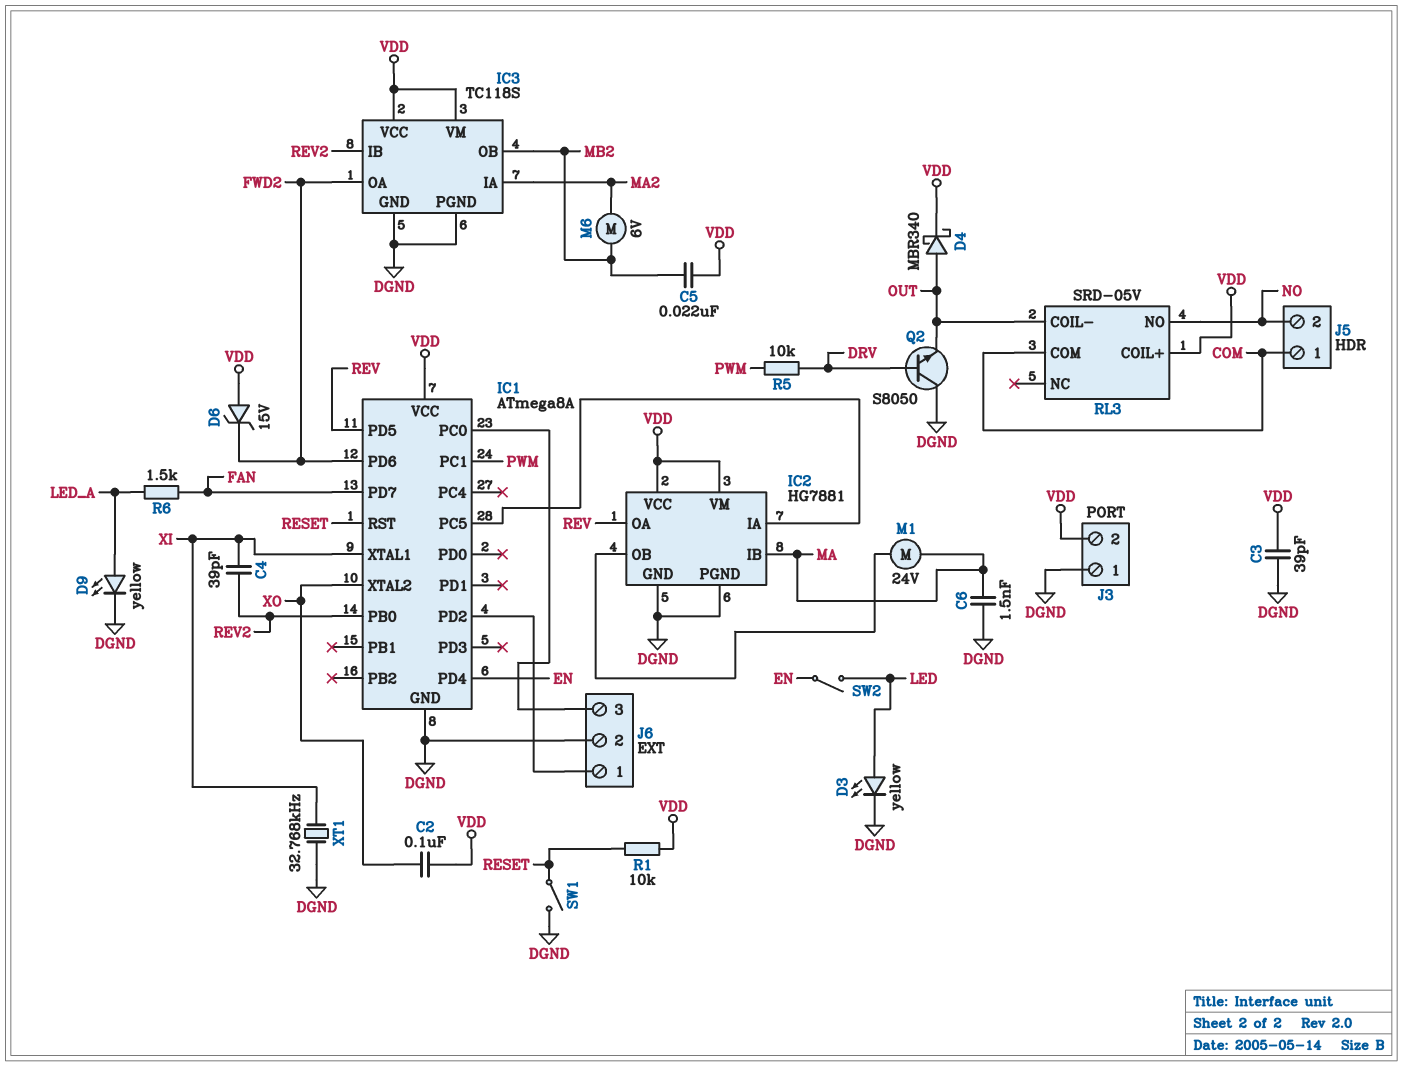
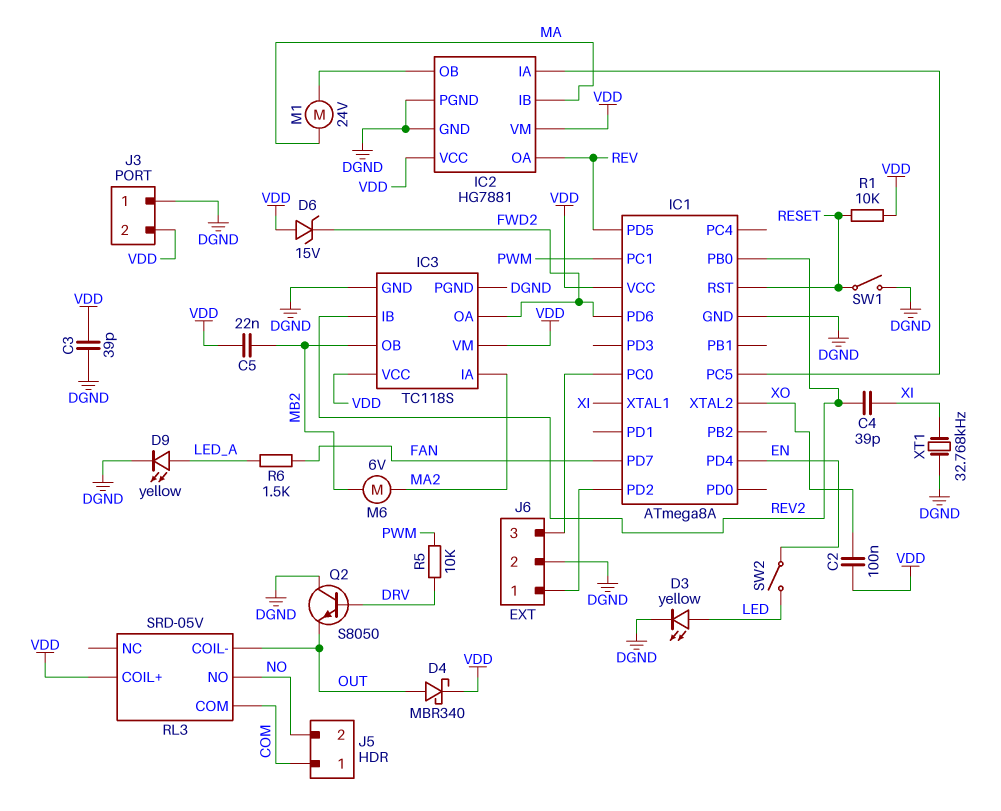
C6: 1.5nF (DGND, MA) -> none

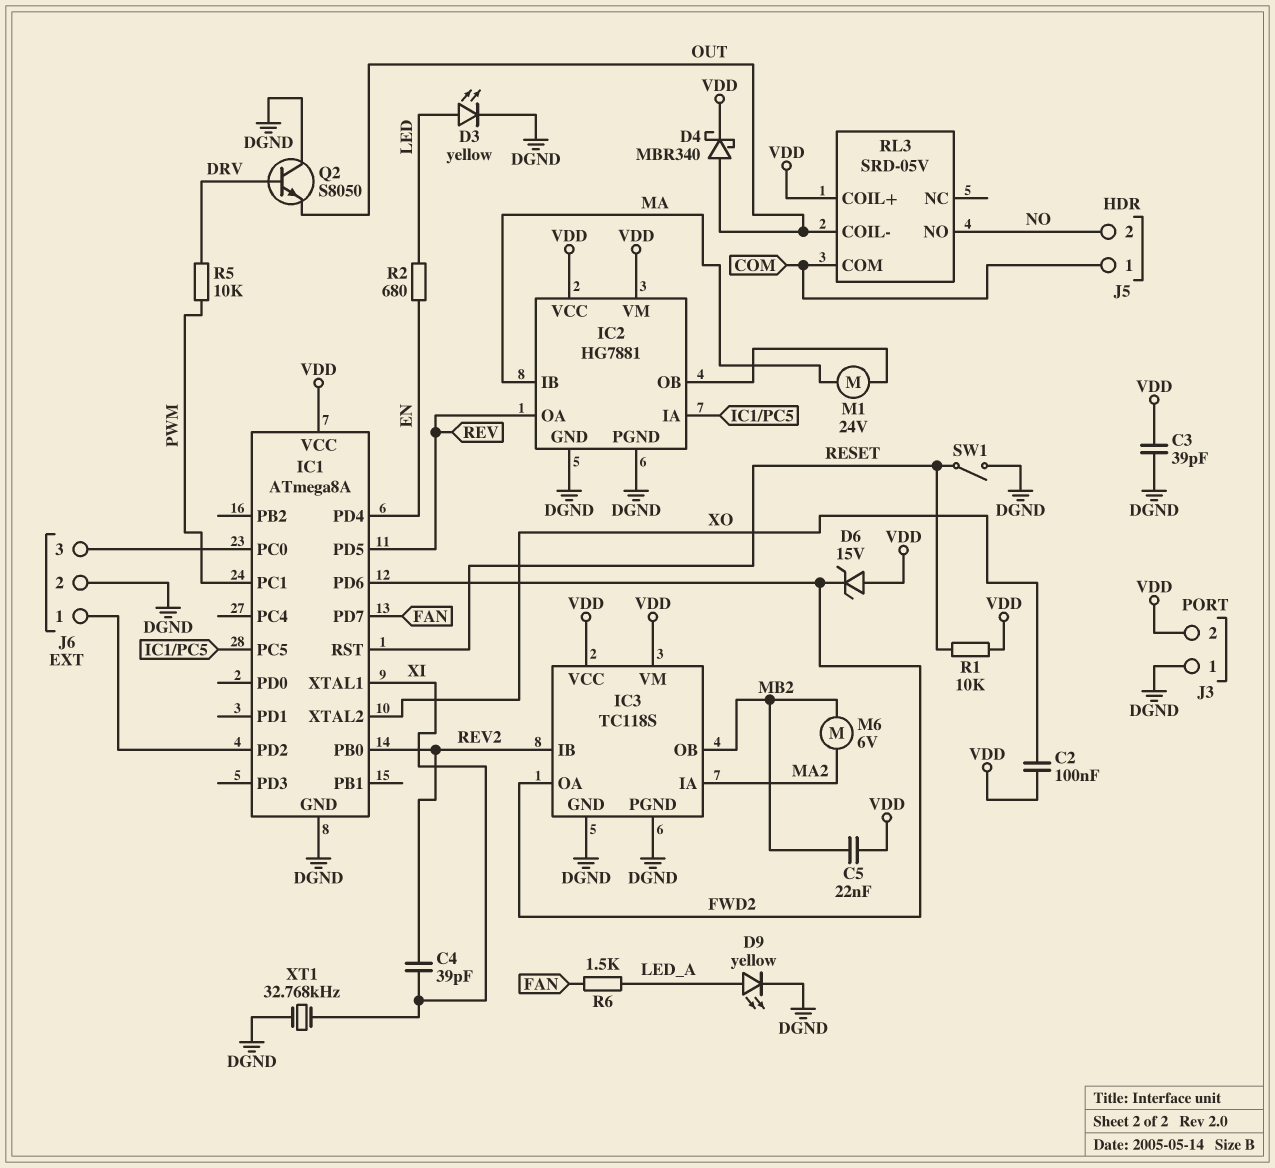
R2: none -> 680 (EN, LED)
SW2: switch (EN, LED) -> none

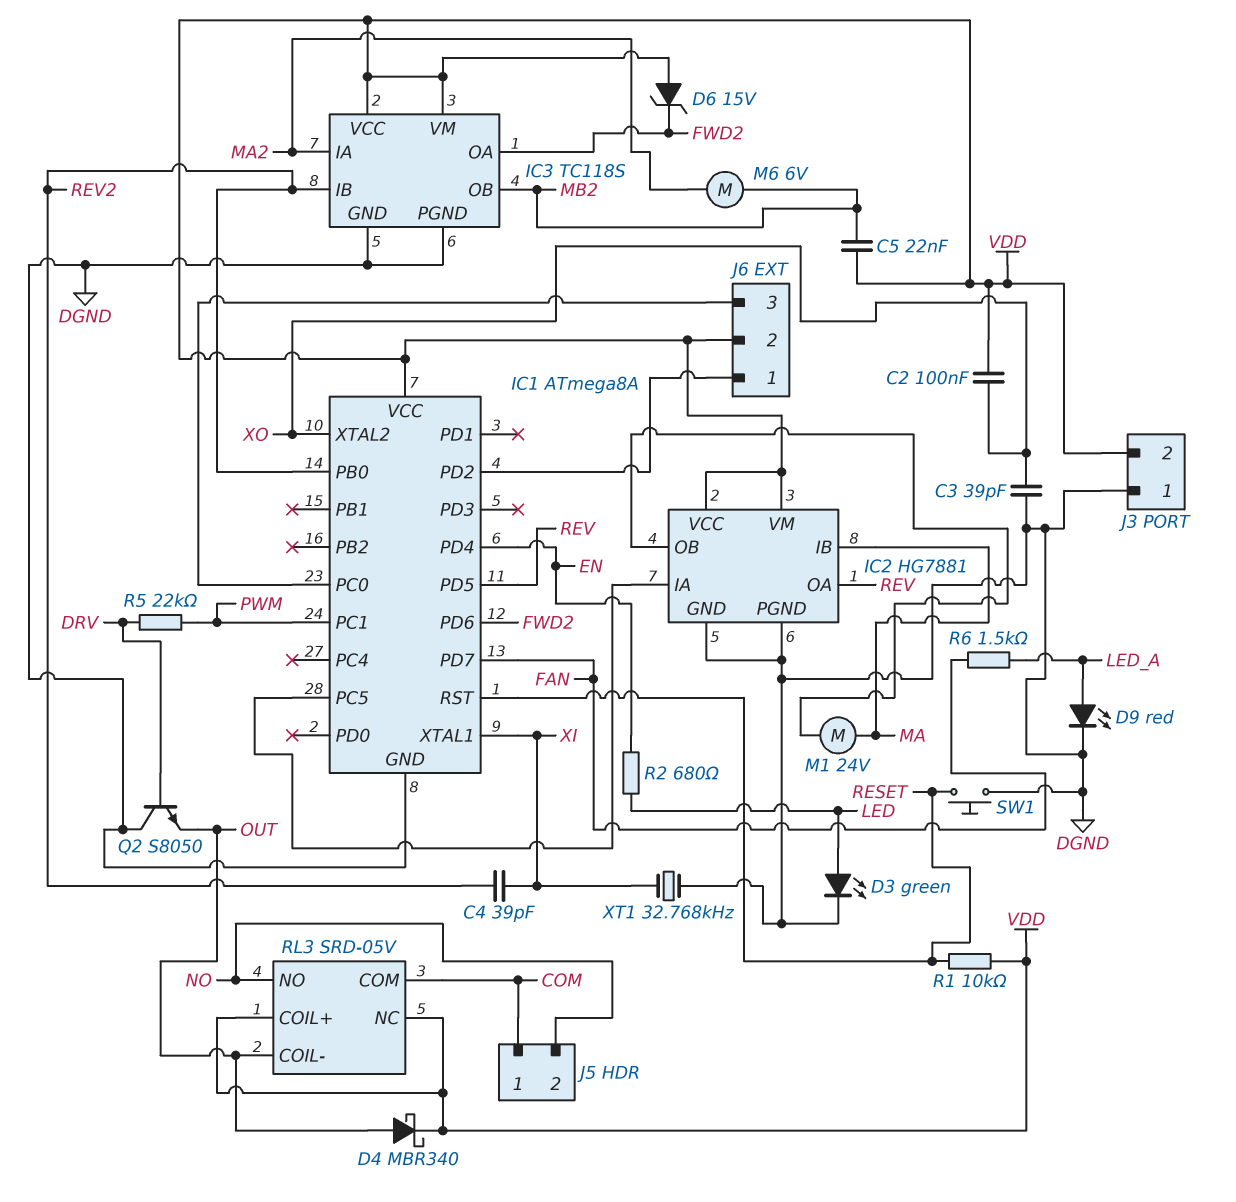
C3: 39pF (DGND, VDD) -> 39pF (DGND, XO)
D3: LED yellow (A LED, K DGND) -> LED green (A LED, K DGND)
D9: LED yellow (A LED_A, K DGND) -> LED red (A LED_A, K DGND)
J6 pin 2: DGND -> VDD
R5: 10k (DRV, PWM) -> 22k (DRV, PWM)
RL3 pin NC: none -> VDD
SW1: switch (DGND, RESET) -> button (DGND, RESET)

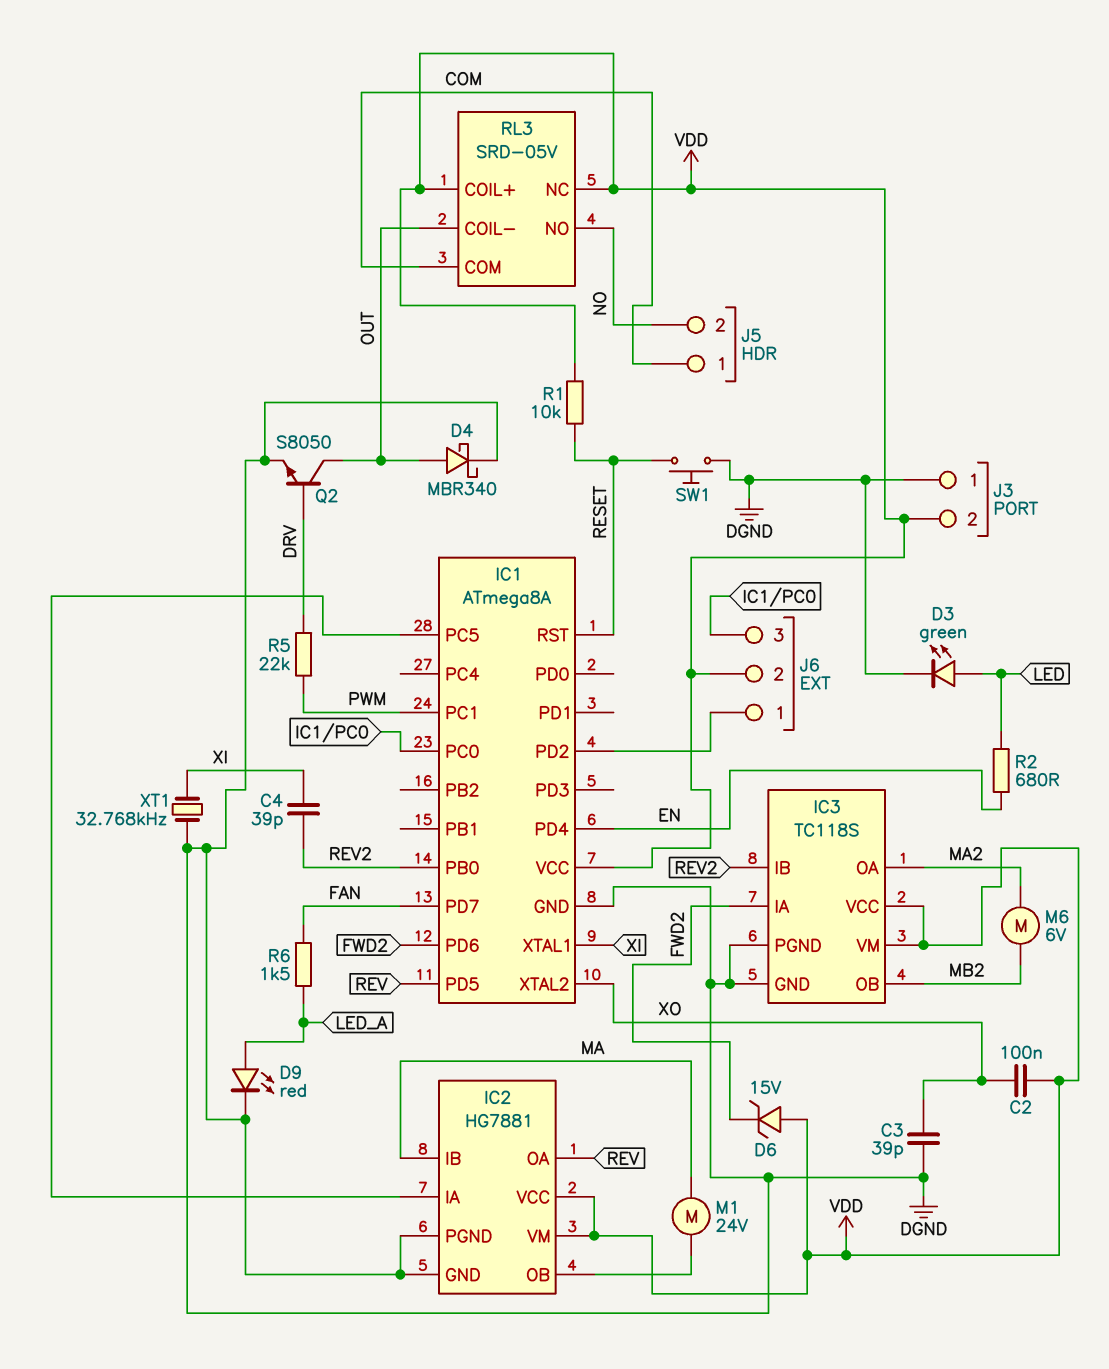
C5: 22nF (MB2, VDD) -> none
D4: schottky MBR340 (A OUT, K VDD) -> schottky MBR340 (A OUT, K DGND)
IC3 pin IA: MA2 -> FWD2
IC3 pin OA: FWD2 -> MA2
Q2: NPN S8050 (B DRV, C DGND, E OUT) -> NPN S8050 (B DRV, C OUT, E DGND)

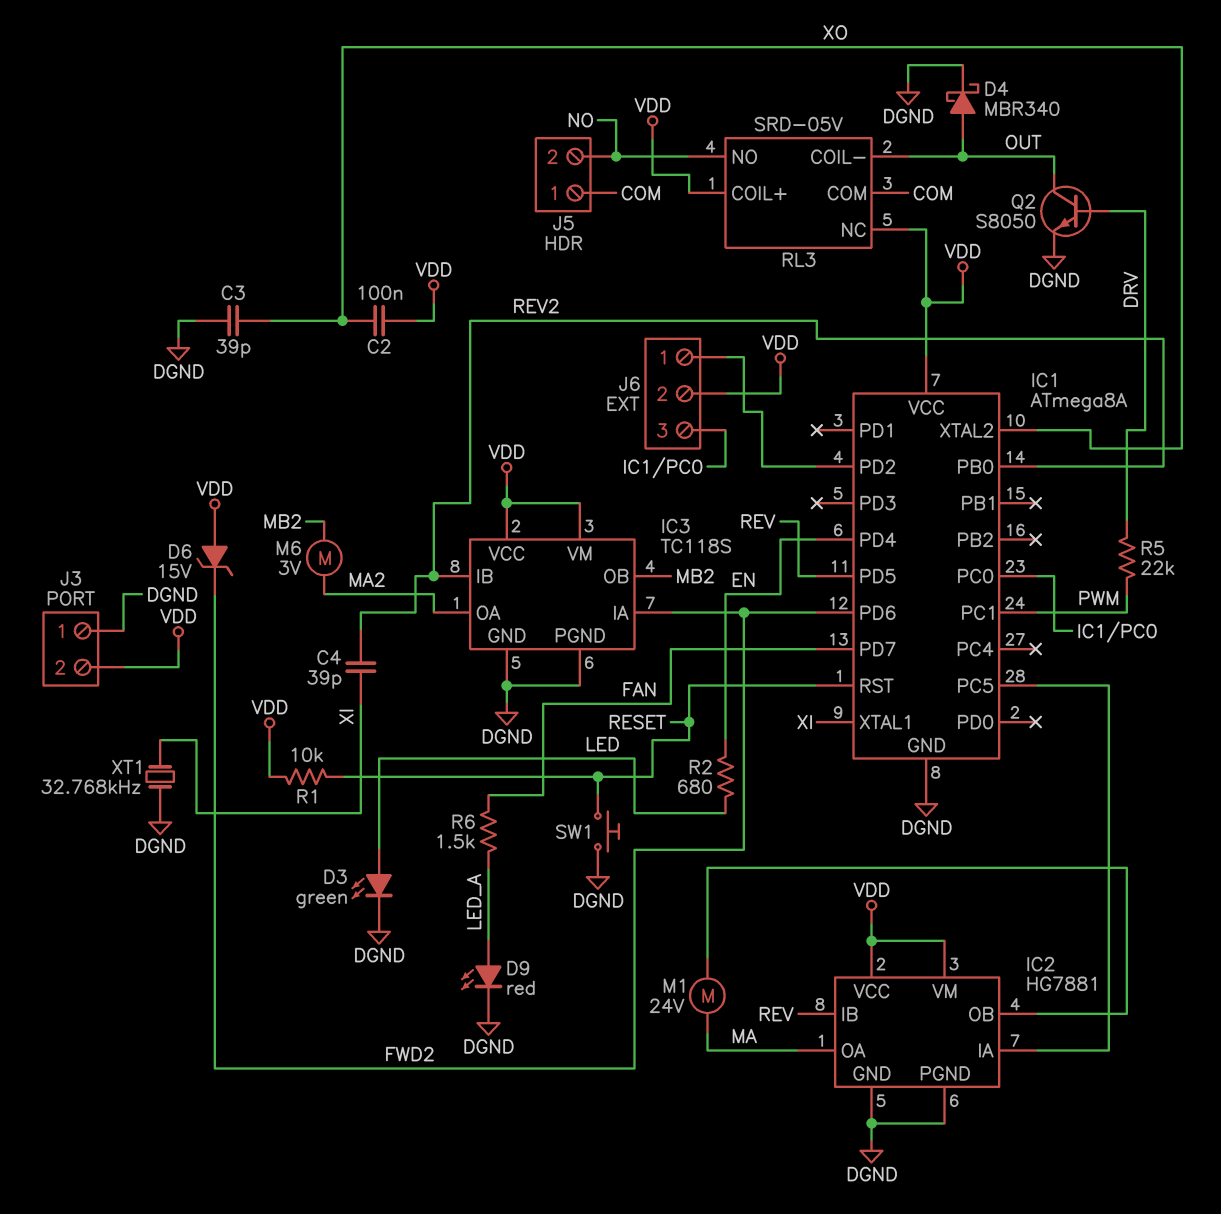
IC2 pin IB: MA -> REV
IC2 pin OA: REV -> MA
M6: motor 6V (MA2, MB2) -> motor 3V (MA2, MB2)

